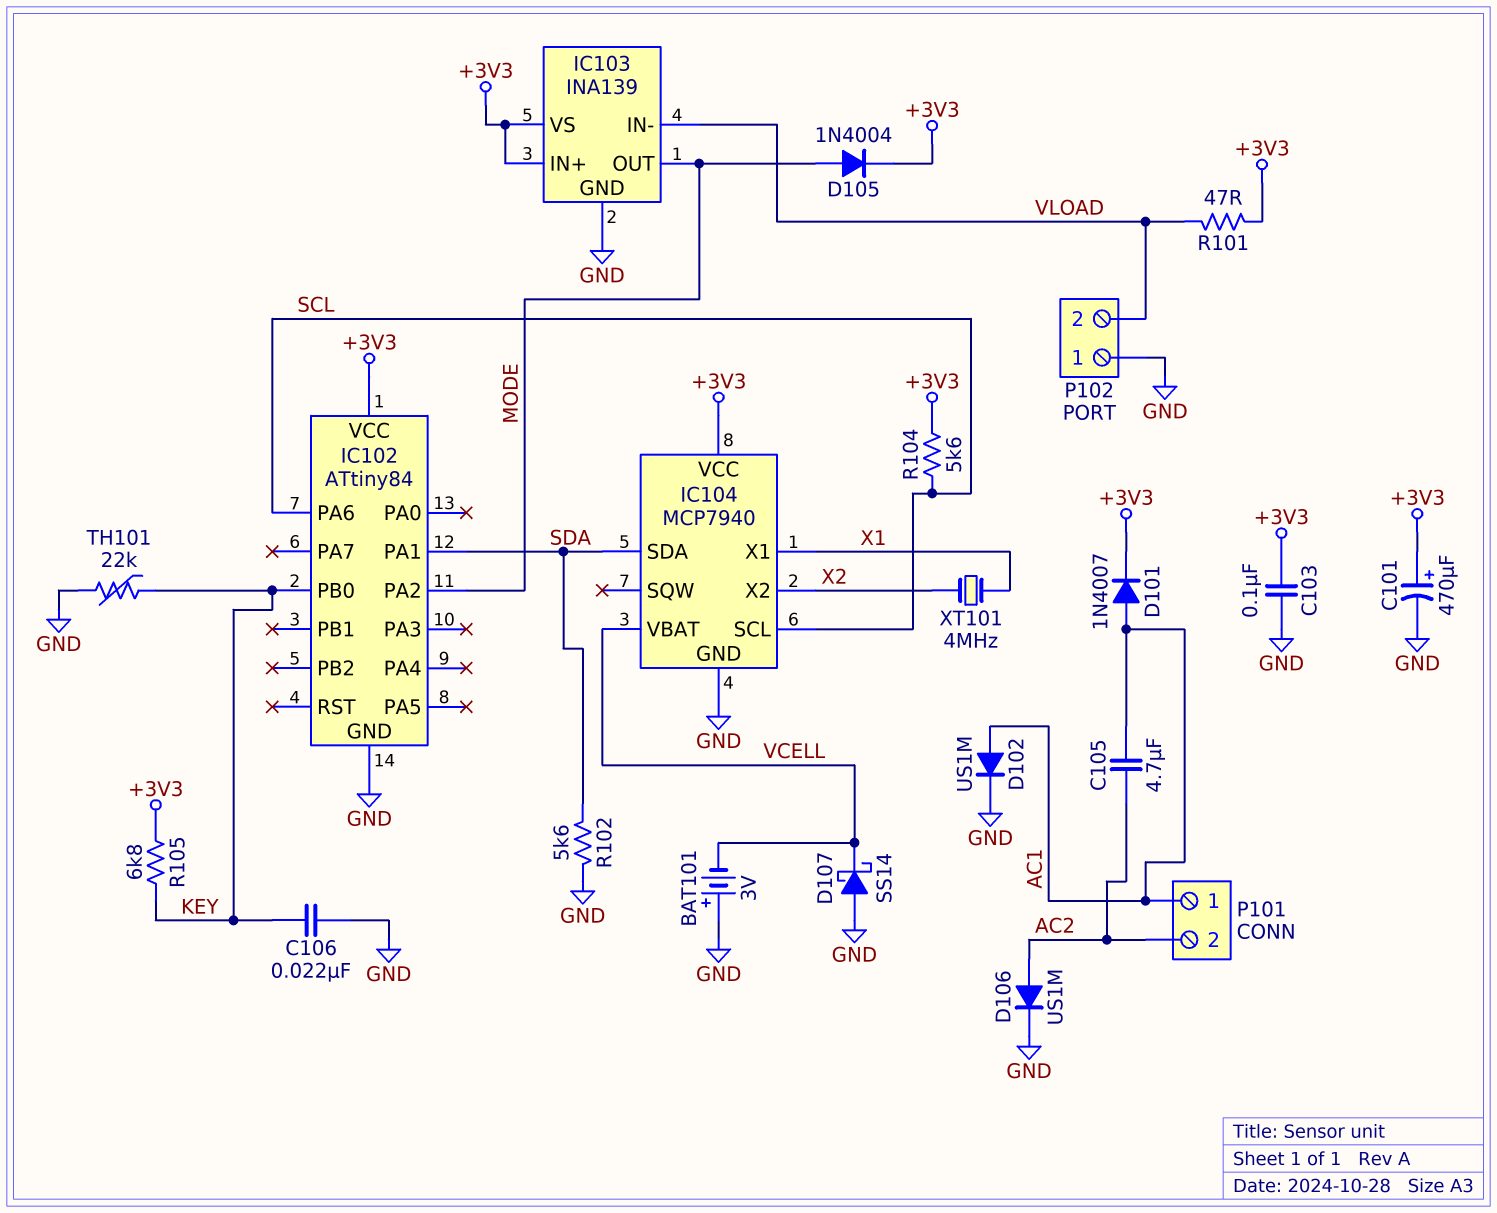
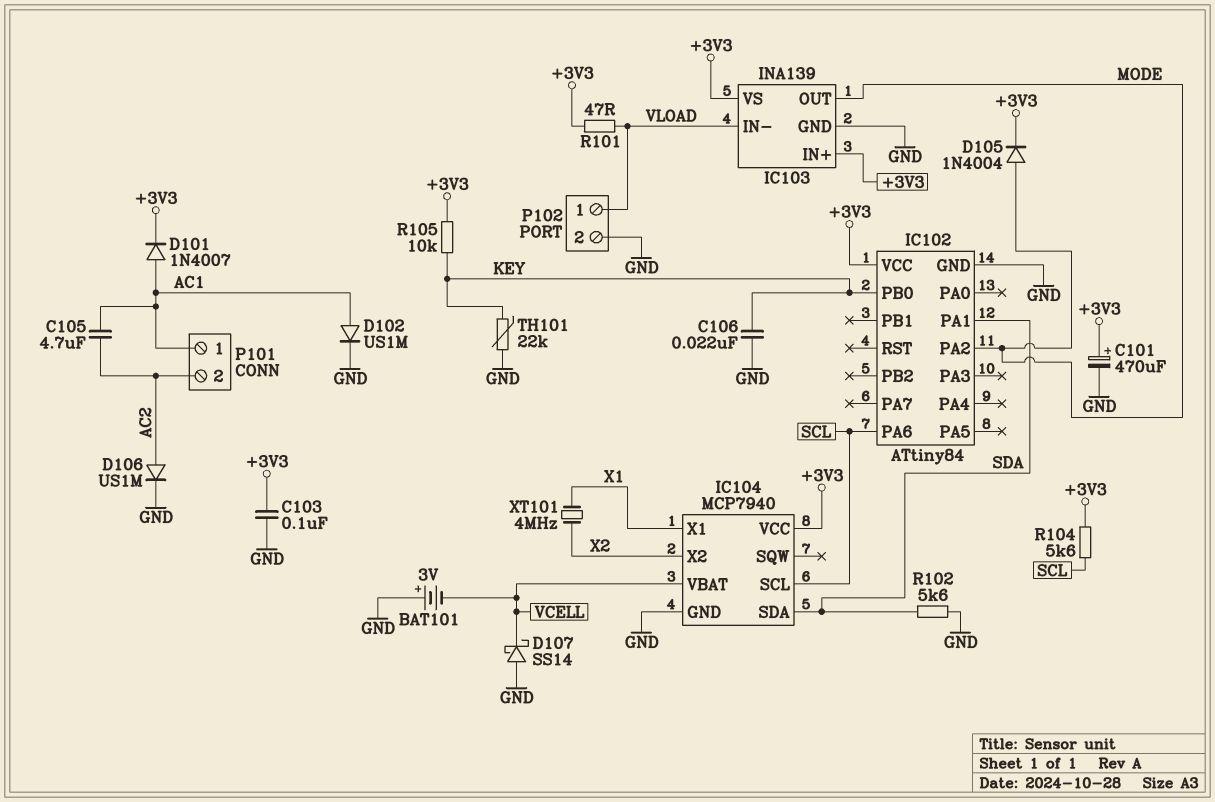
P102 pin 1: GND -> VLOAD
P102 pin 2: VLOAD -> GND
R105: 6.8k (+3V3, KEY) -> 10k (+3V3, KEY)

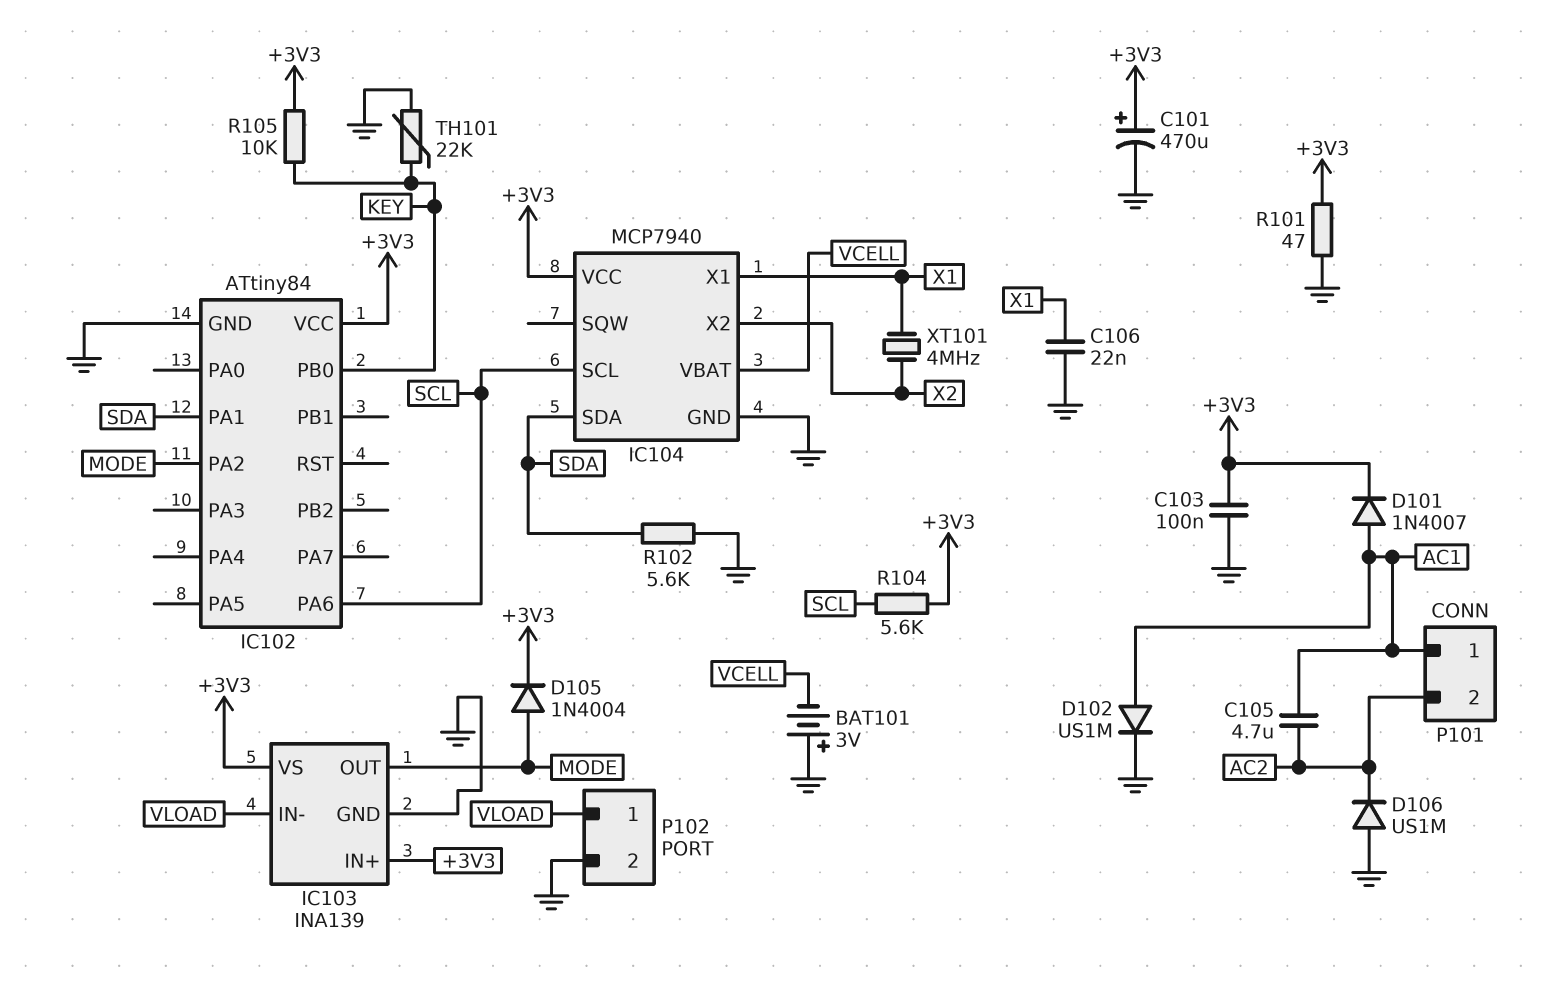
C106: 22nF (GND, KEY) -> 22nF (GND, X1)
D106: diode US1M (A AC2, K GND) -> diode US1M (A GND, K AC2)
D107: schottky SS14 (A GND, K VCELL) -> none
R101: 47 (+3V3, VLOAD) -> 47 (+3V3, GND)

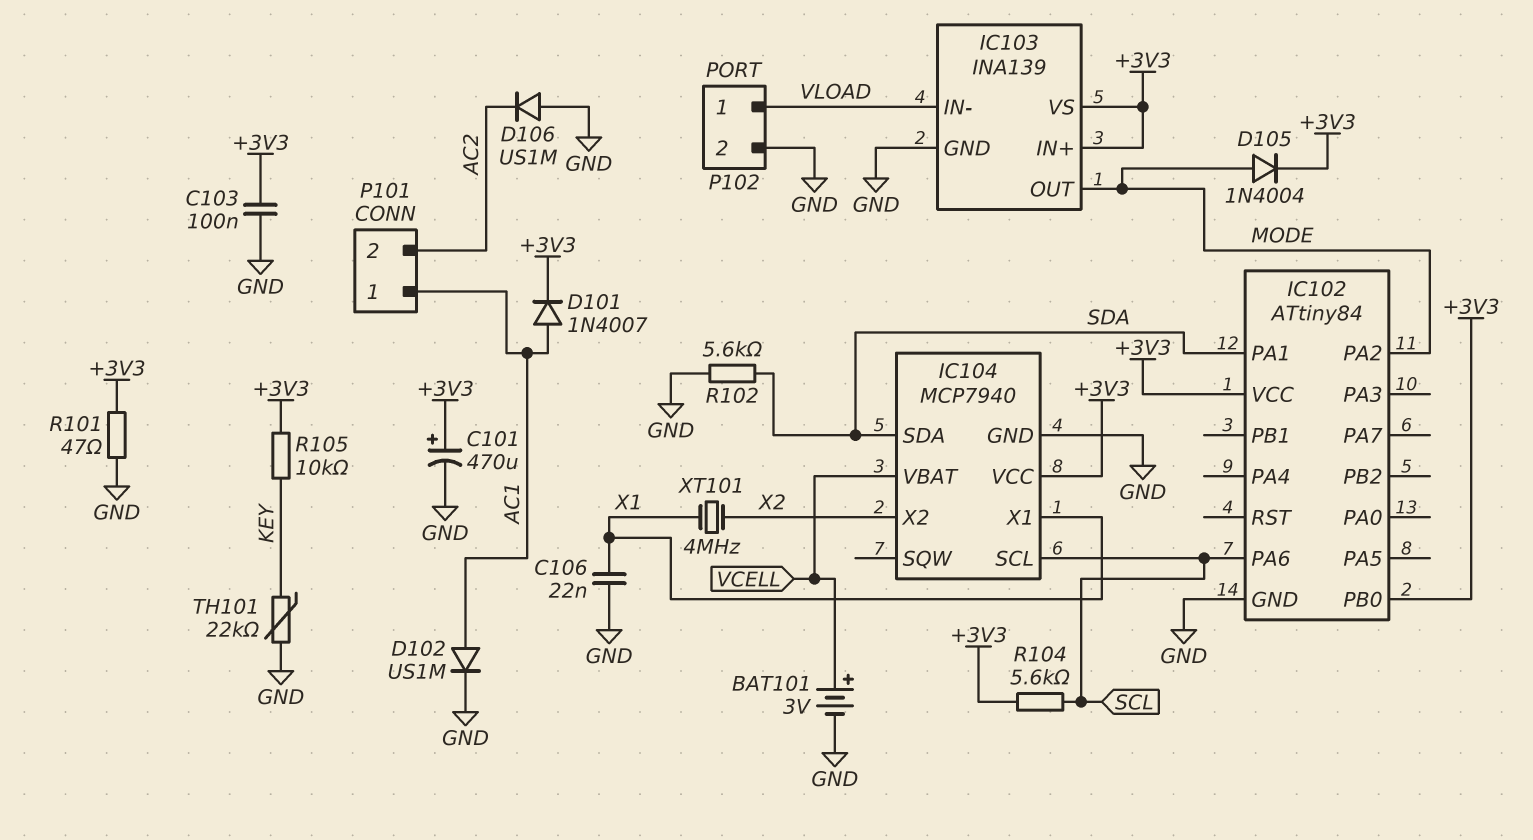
BAT101: 3V (plus GND, minus VCELL) -> 3V (plus VCELL, minus GND)
C105: 4.7uF (AC1, AC2) -> none
IC102 pin PB0: KEY -> +3V3

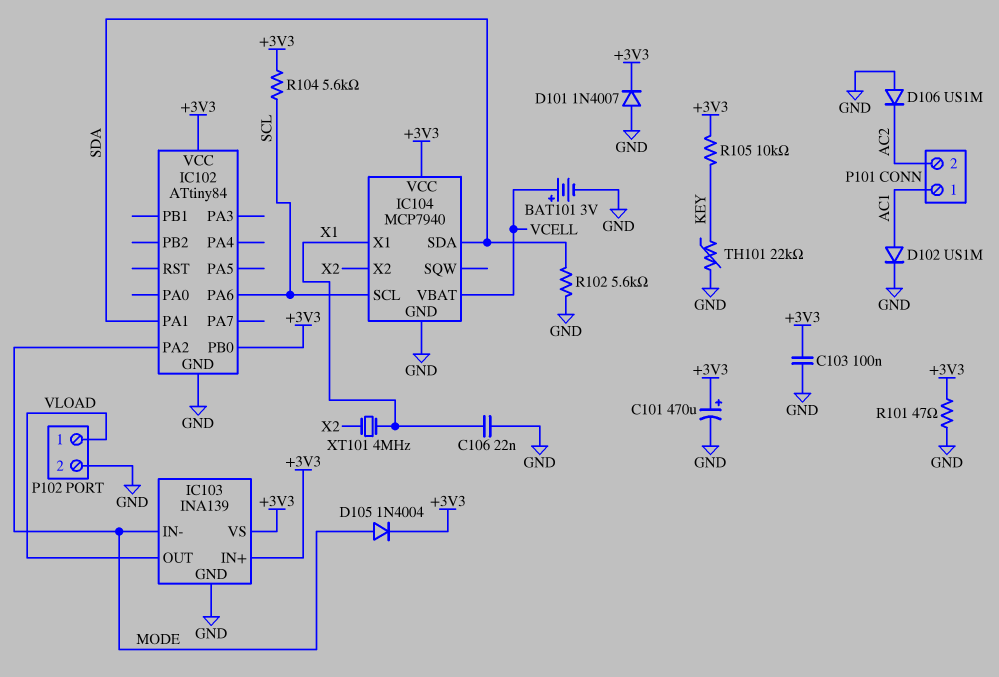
D101: diode 1N4007 (A AC1, K +3V3) -> diode 1N4007 (A GND, K +3V3)
IC103 pin IN-: VLOAD -> MODE
IC103 pin OUT: MODE -> VLOAD

